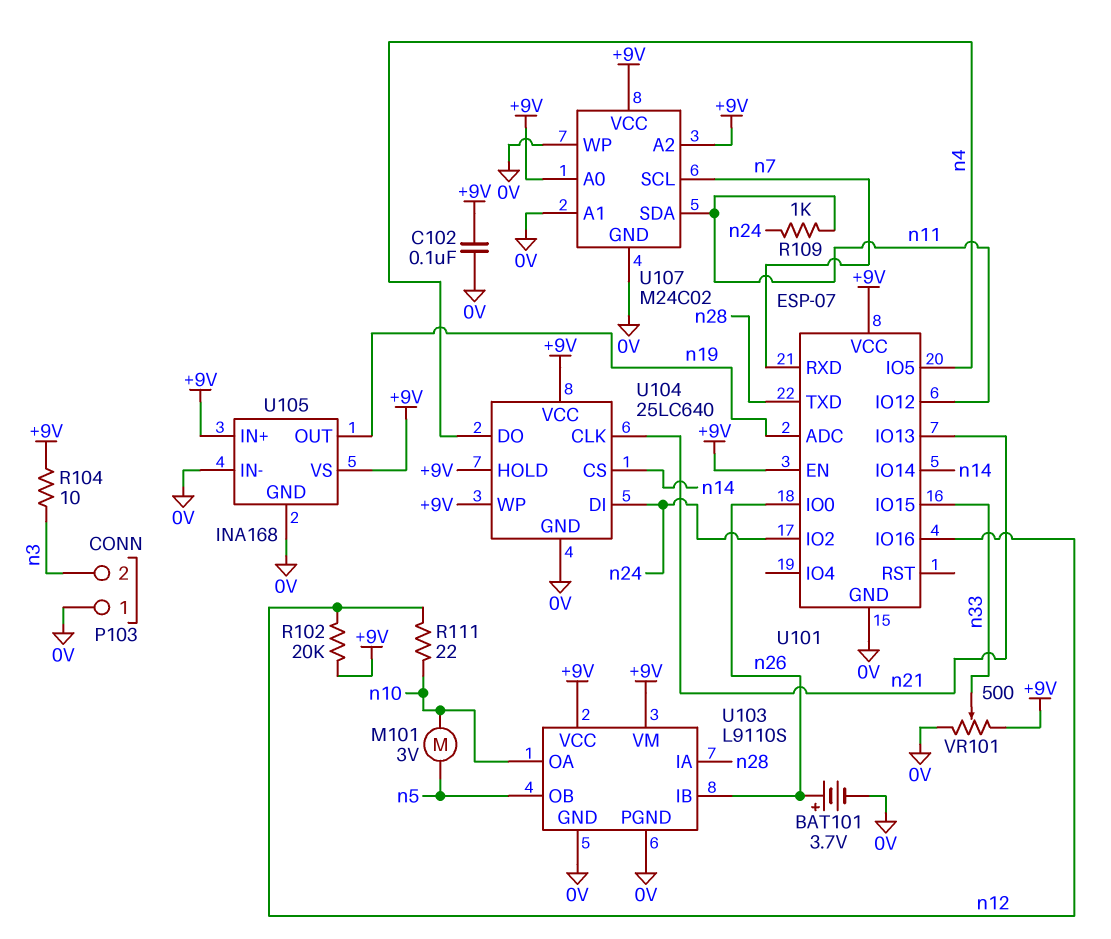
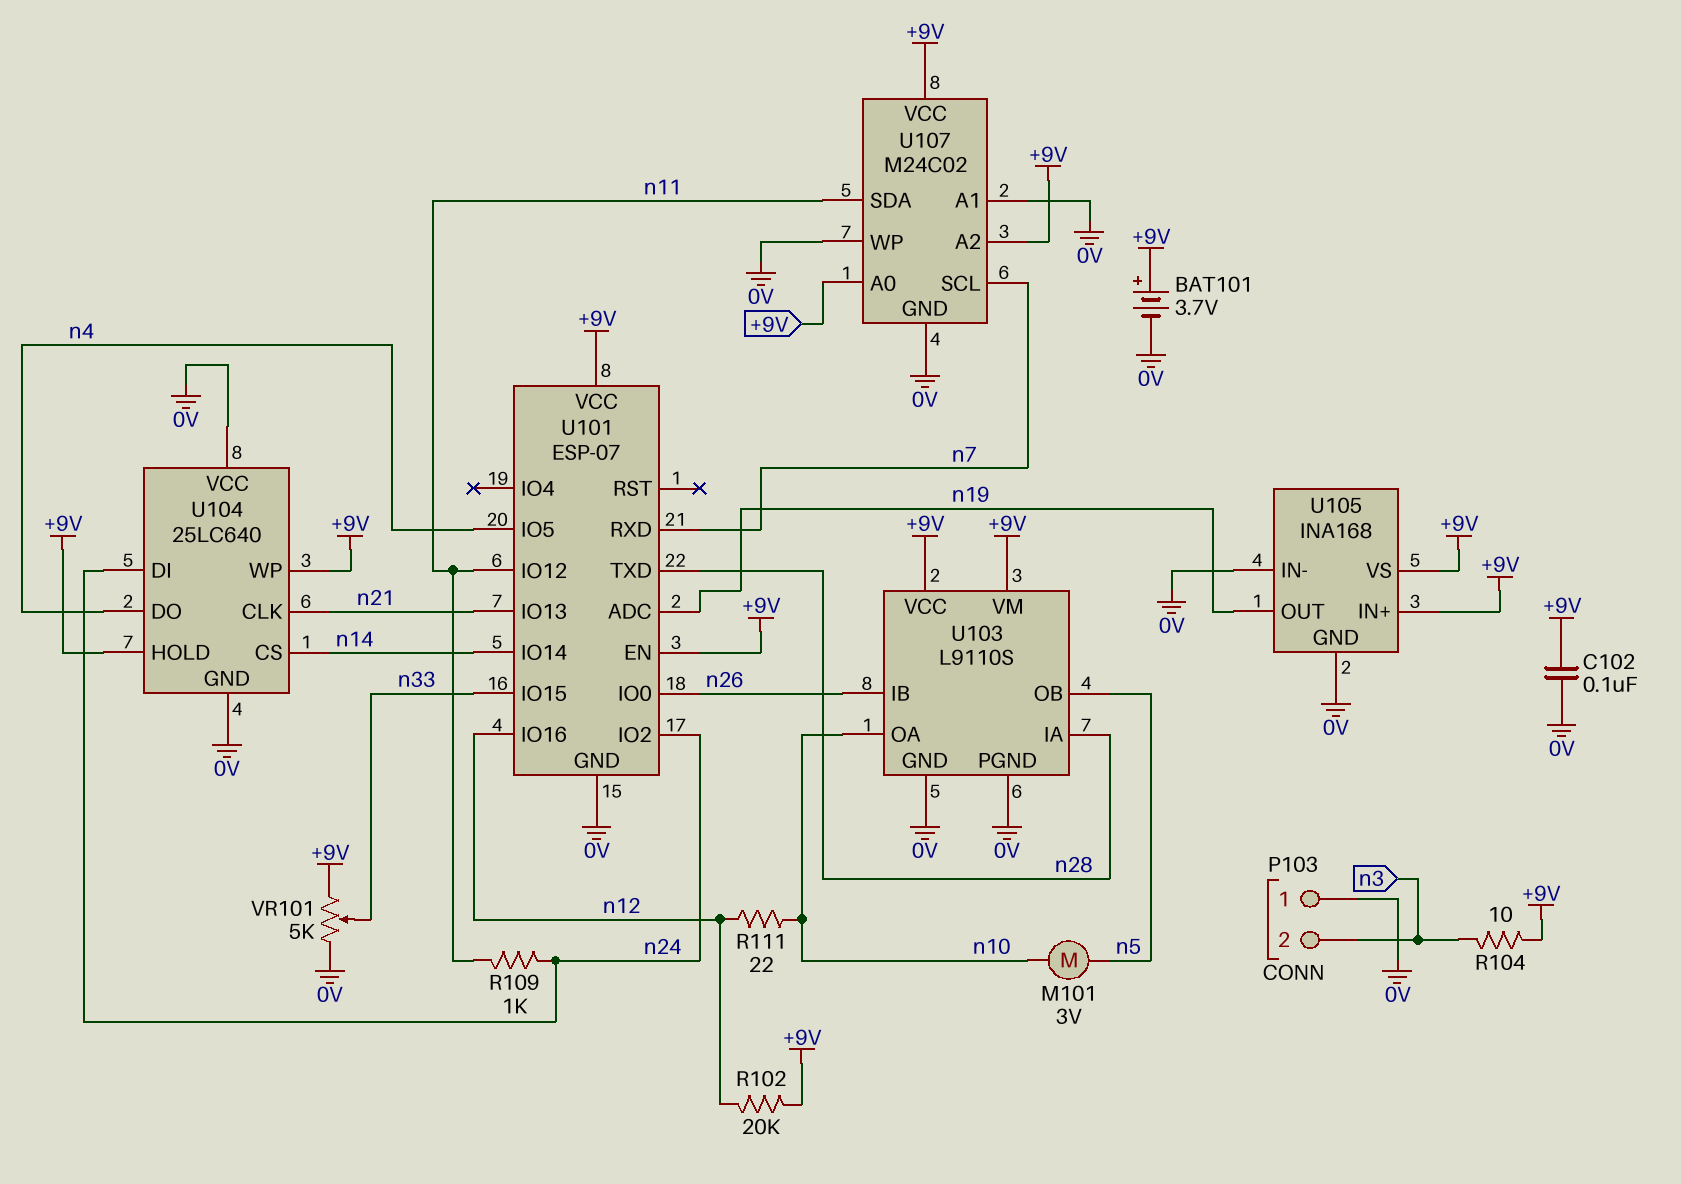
BAT101: 3.7V (plus n26, minus 0V) -> 3.7V (plus +9V, minus 0V)
U104 pin VCC: +9V -> 0V
VR101: 500 (+9V, 0V, wiper n33) -> 5k (+9V, 0V, wiper n33)

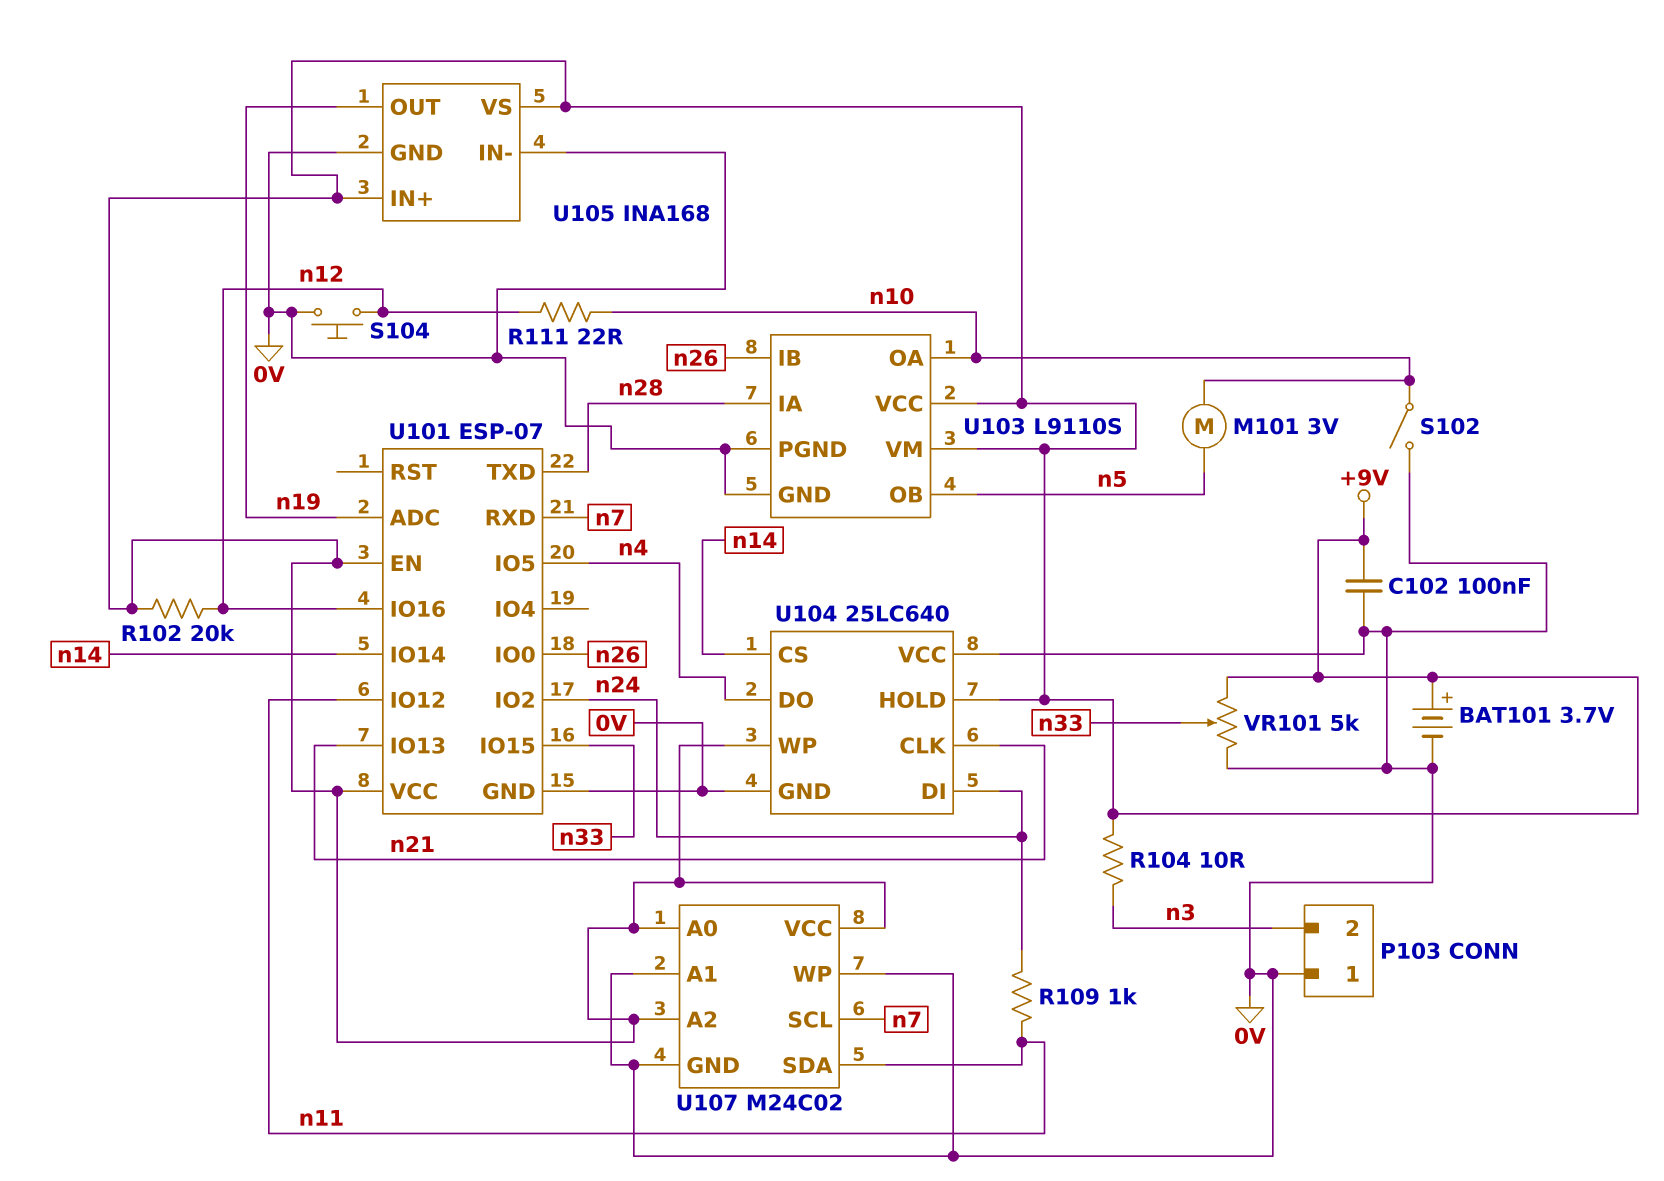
S102: none -> switch (0V, n10)
S104: none -> button (0V, n12)

